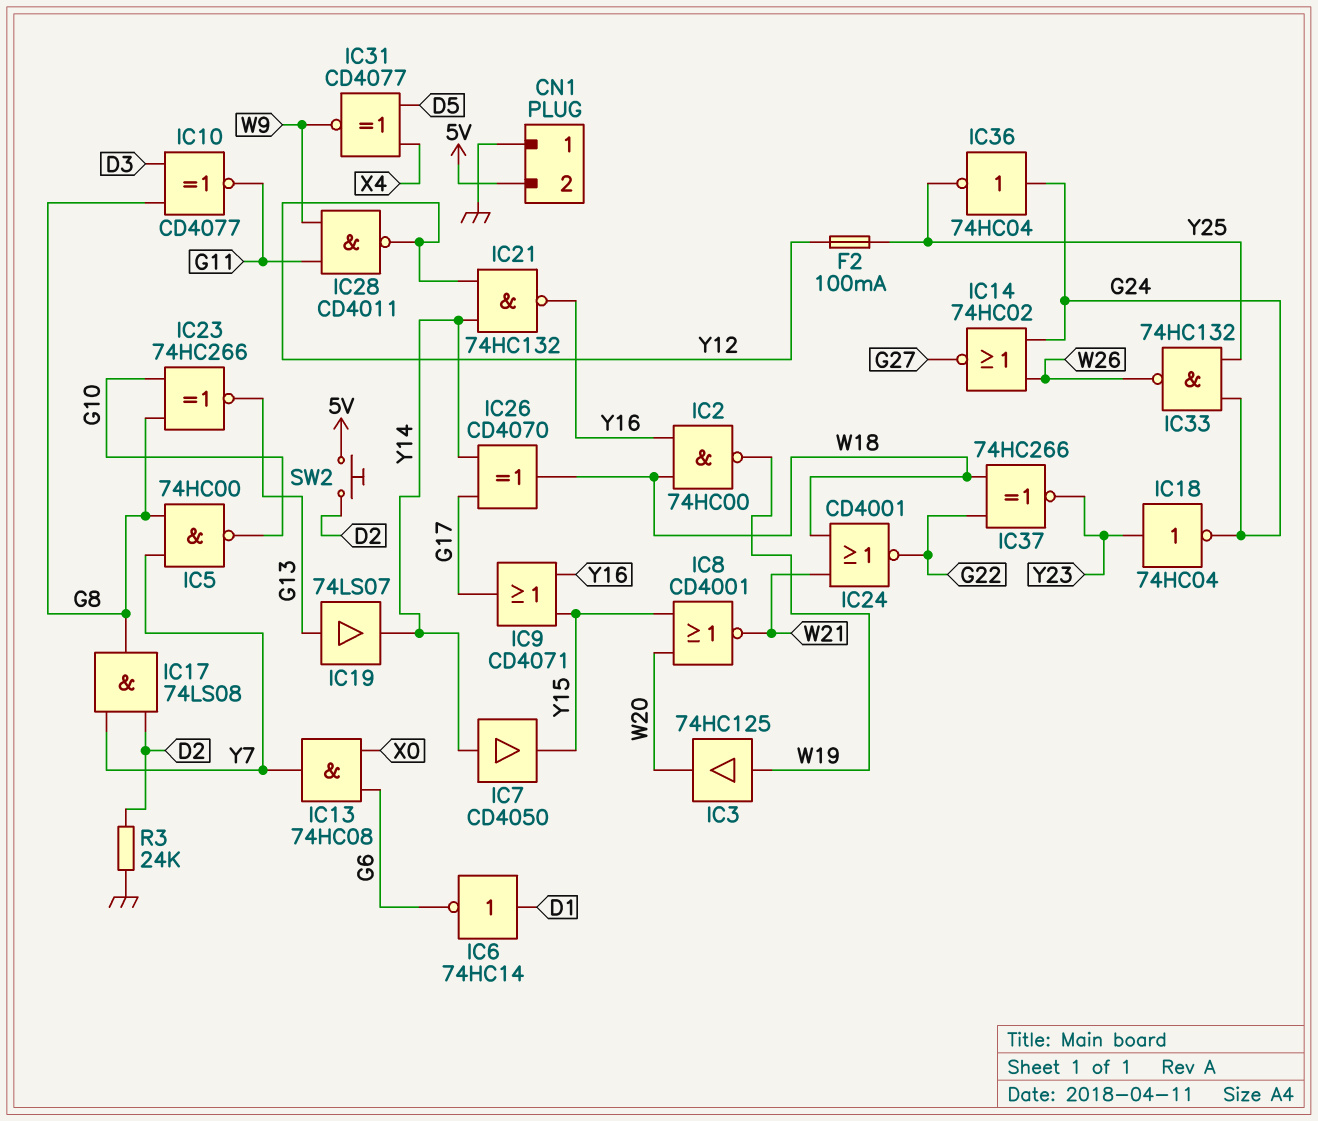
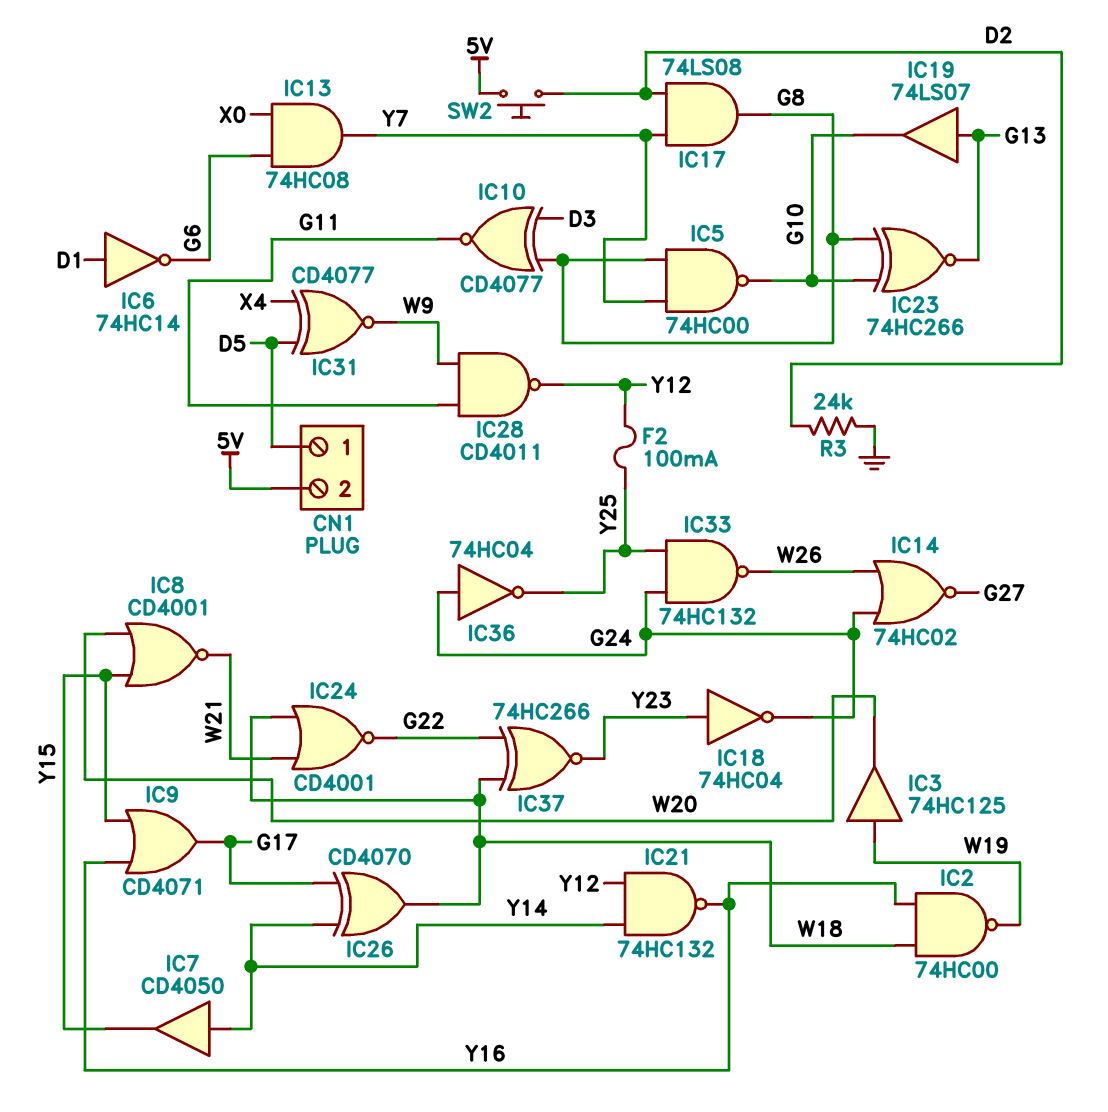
CN1 pin 1: GND -> D5
IC19: buffer 74LS07 (in G13, out Y14) -> buffer 74LS07 (in G13, out G10)

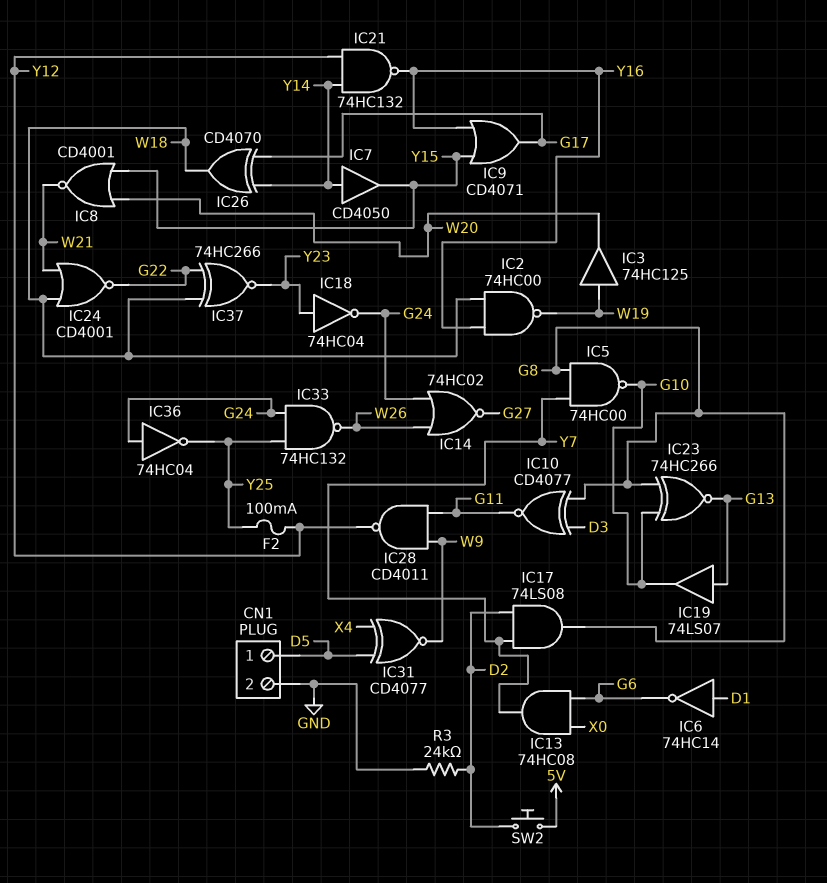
CN1 pin 2: 5V -> GND

